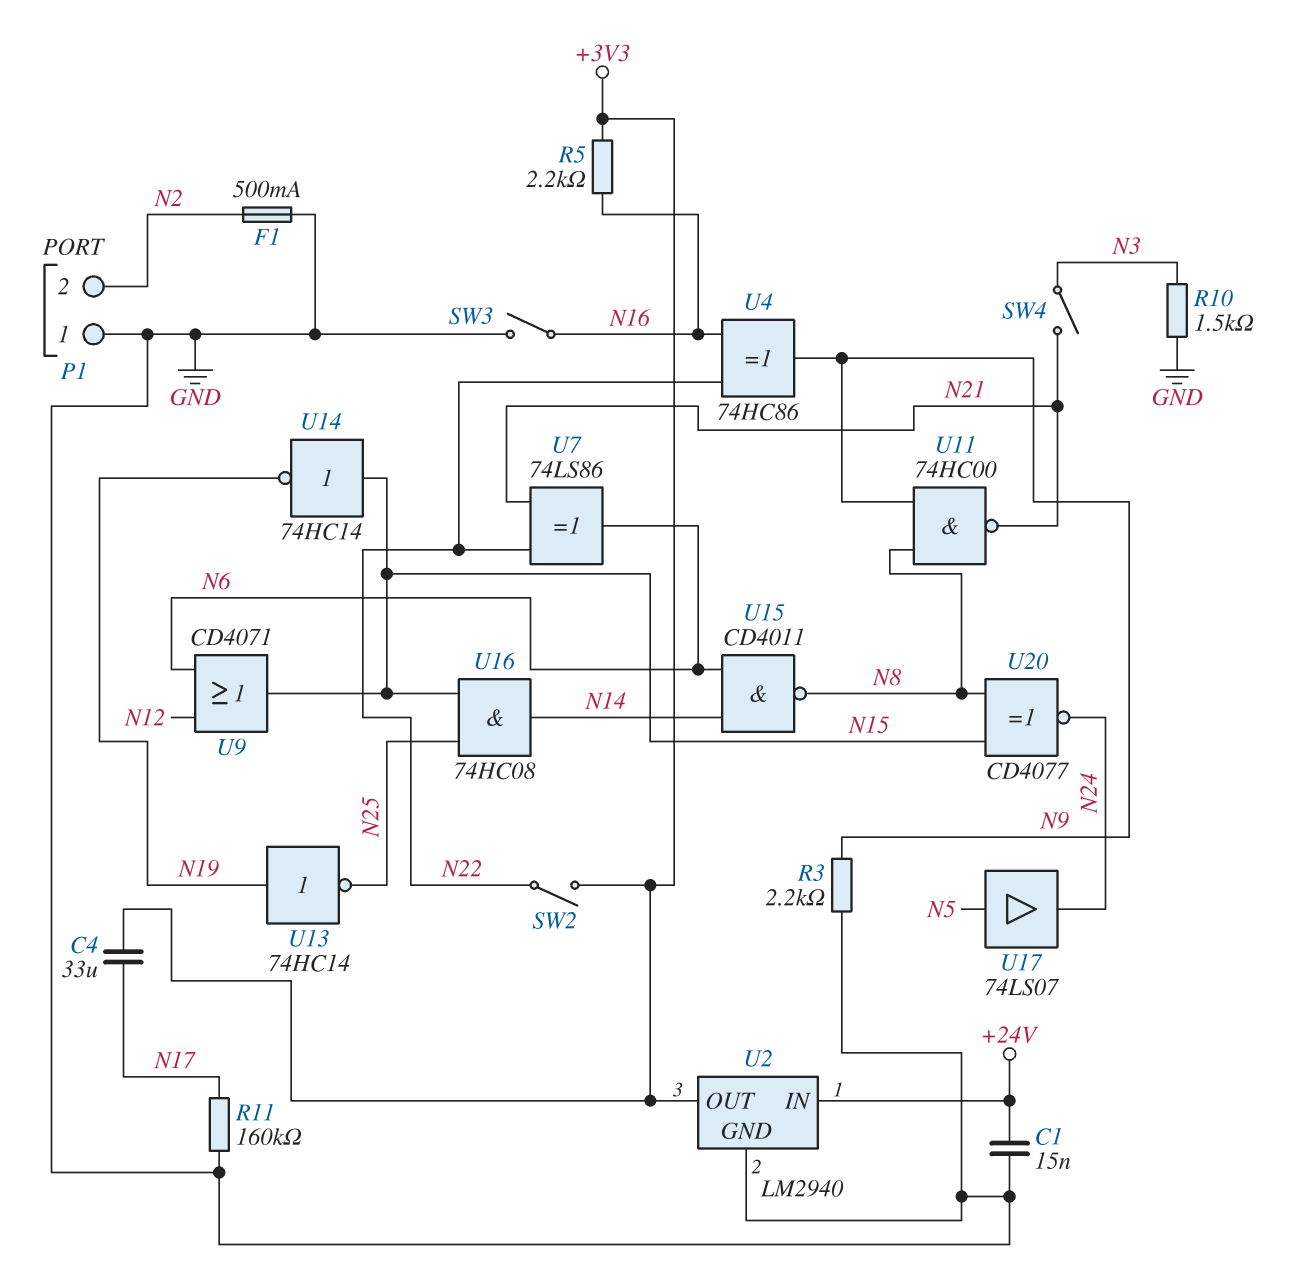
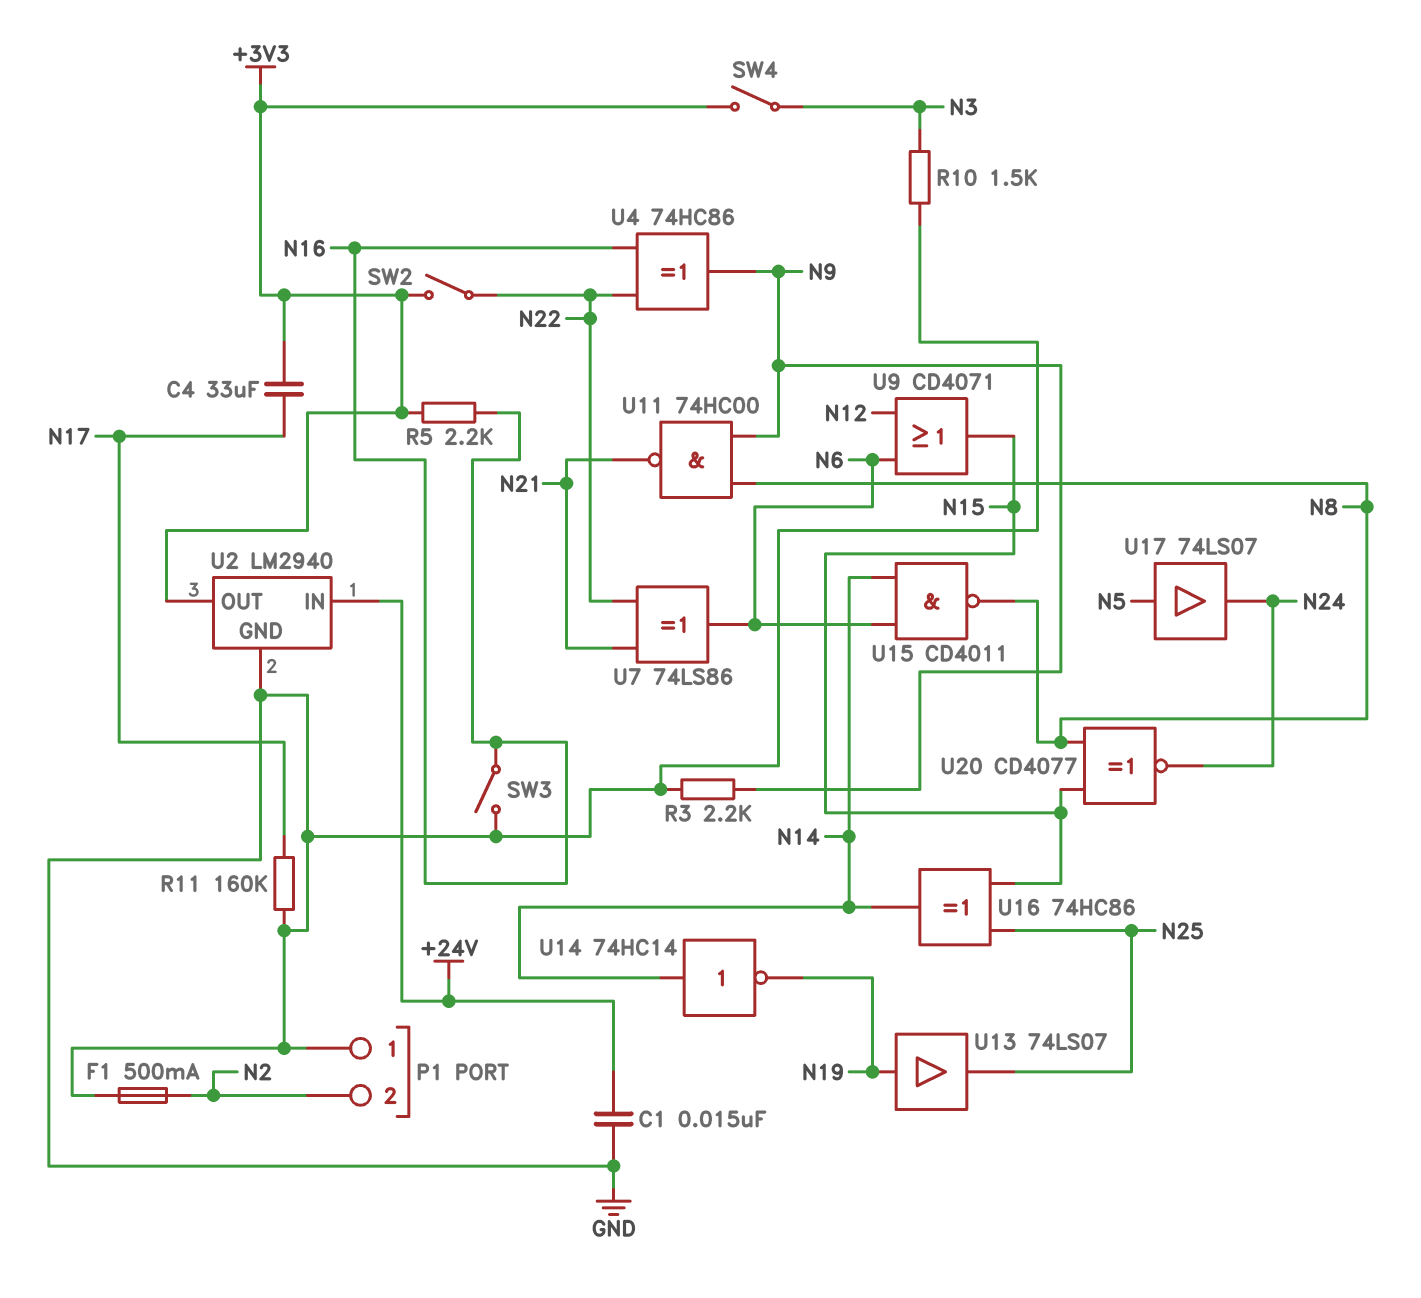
SW4: switch (N3, N21) -> switch (+3V3, N3)
U13: NOT 74HC14 (in N19, out N25) -> buffer 74LS07 (in N19, out N25)
U14: NOT 74HC14 (in N15, out N19) -> NOT 74HC14 (in N14, out N19)
U16: AND 74HC08 (in N15, in N25, out N14) -> XOR 74HC86 (in N15, in N25, out N14)

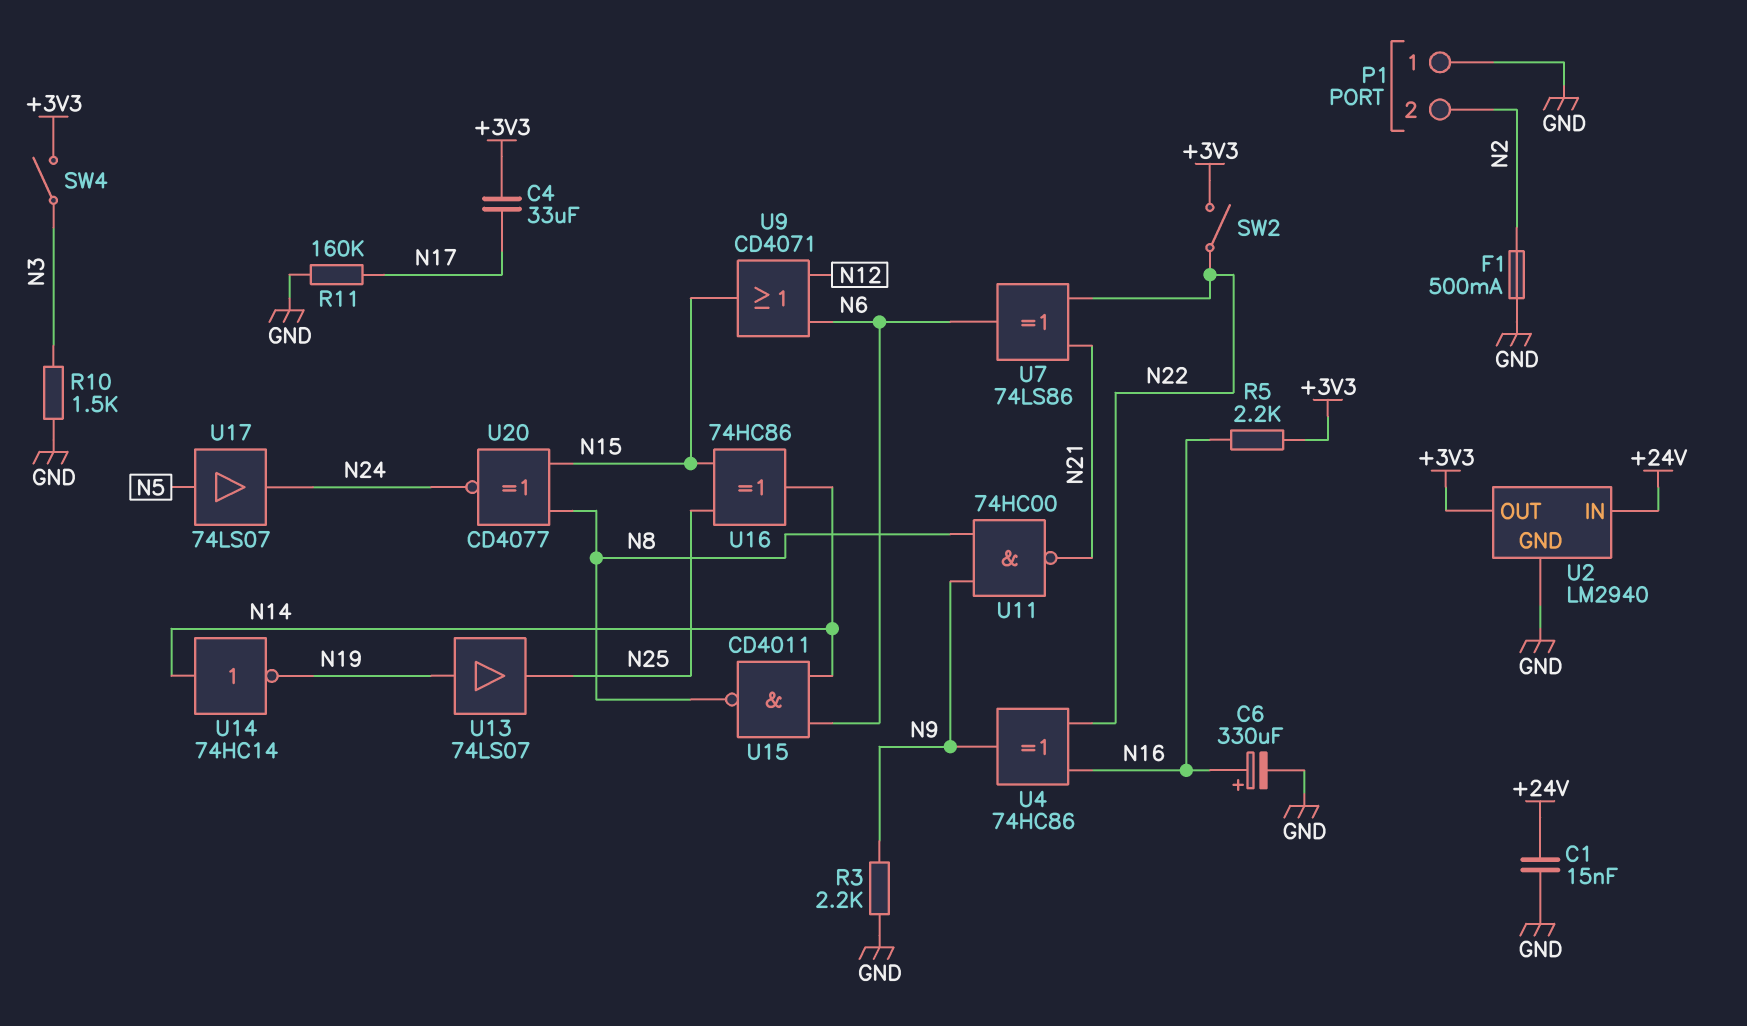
C6: none -> 330uF (plus N16, minus GND)
SW3: switch (GND, N16) -> none

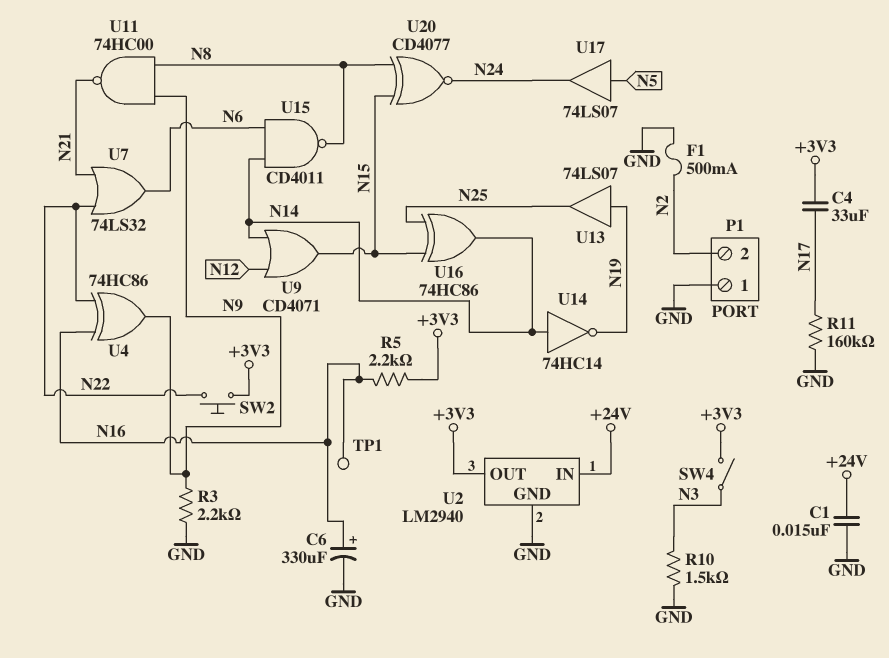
SW2: switch (+3V3, N22) -> button (+3V3, N22)
TP1: none -> test point (N16)
U7: XOR 74LS86 (in N21, in N22, out N6) -> OR 74LS32 (in N21, in N22, out N6)
U9: OR CD4071 (in N6, in N12, out N15) -> OR CD4071 (in N12, in N14, out N15)

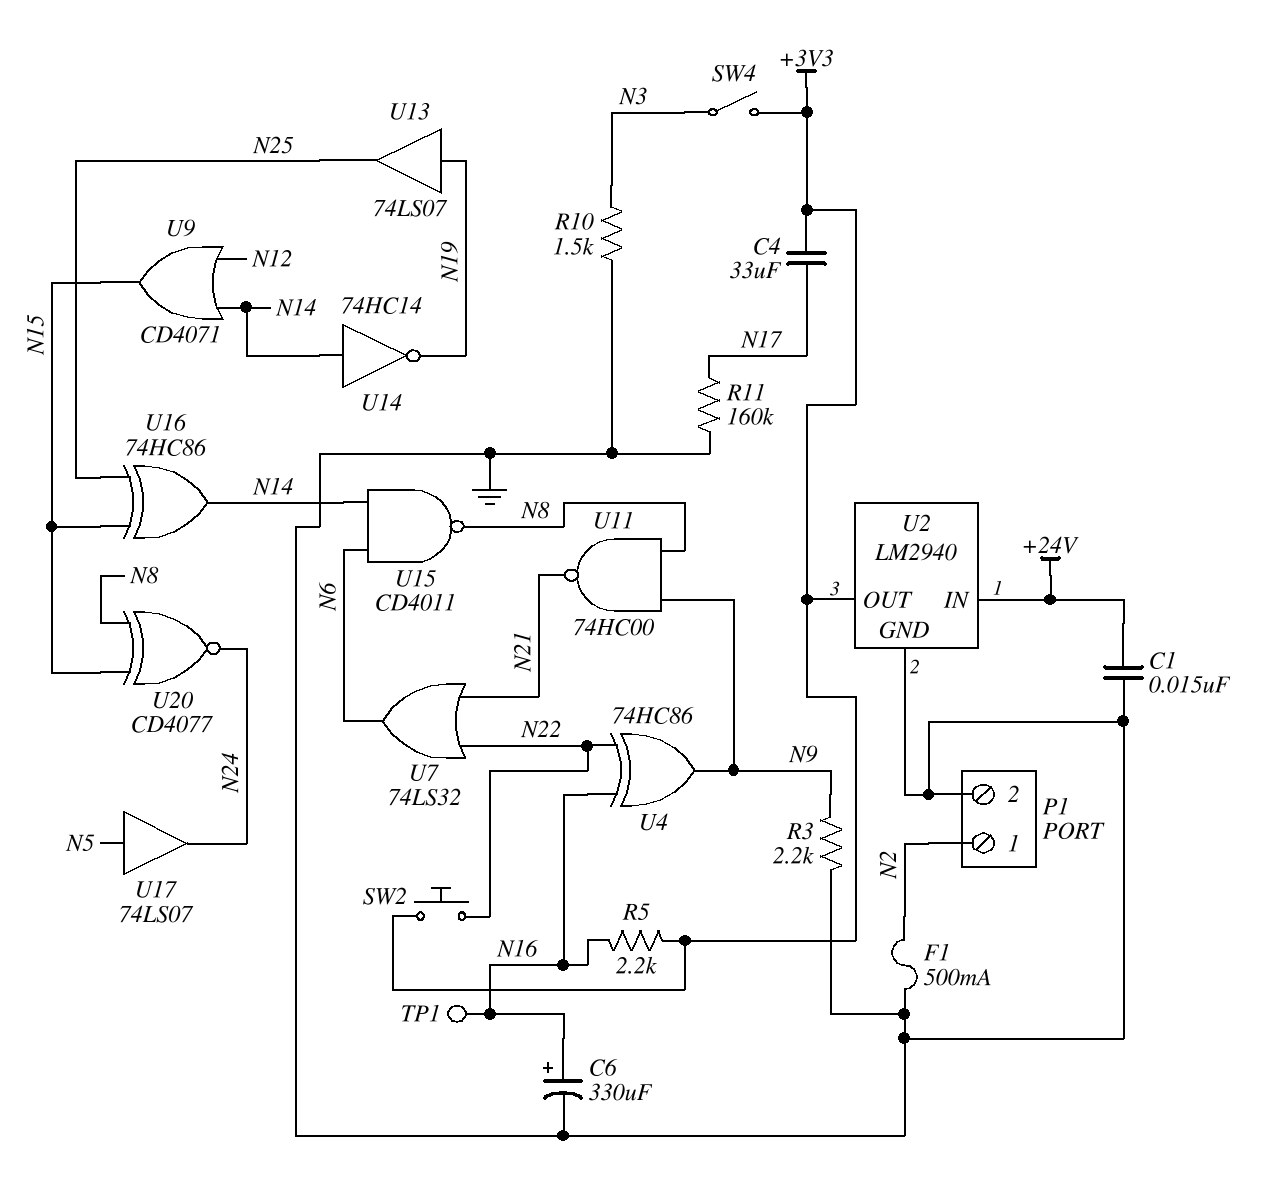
P1 pin 1: GND -> N2
P1 pin 2: N2 -> GND

